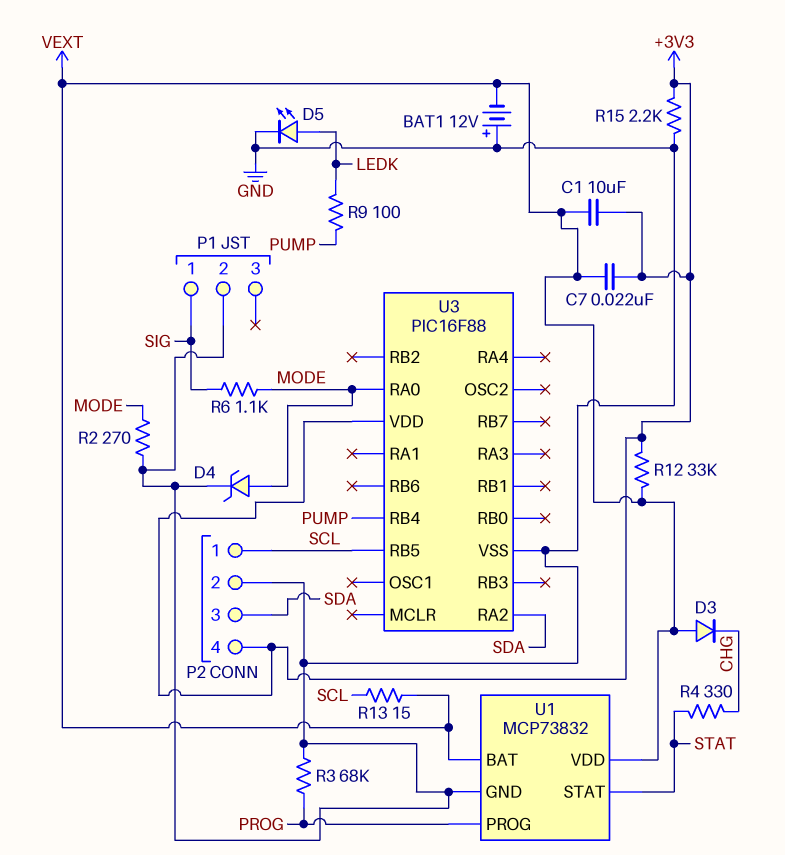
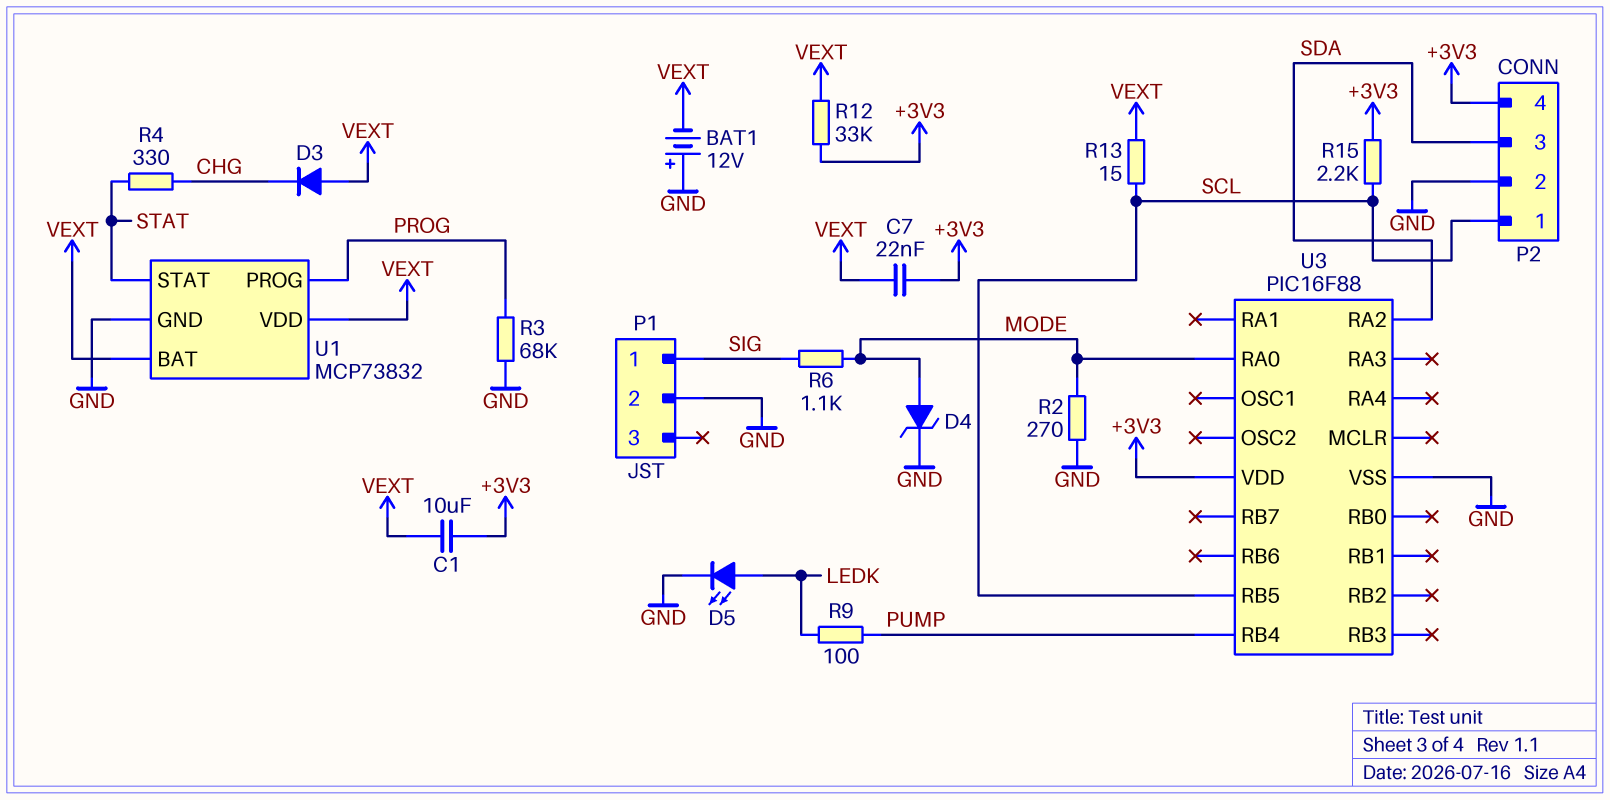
R15: 2.2k (+3V3, GND) -> 2.2k (+3V3, SCL)

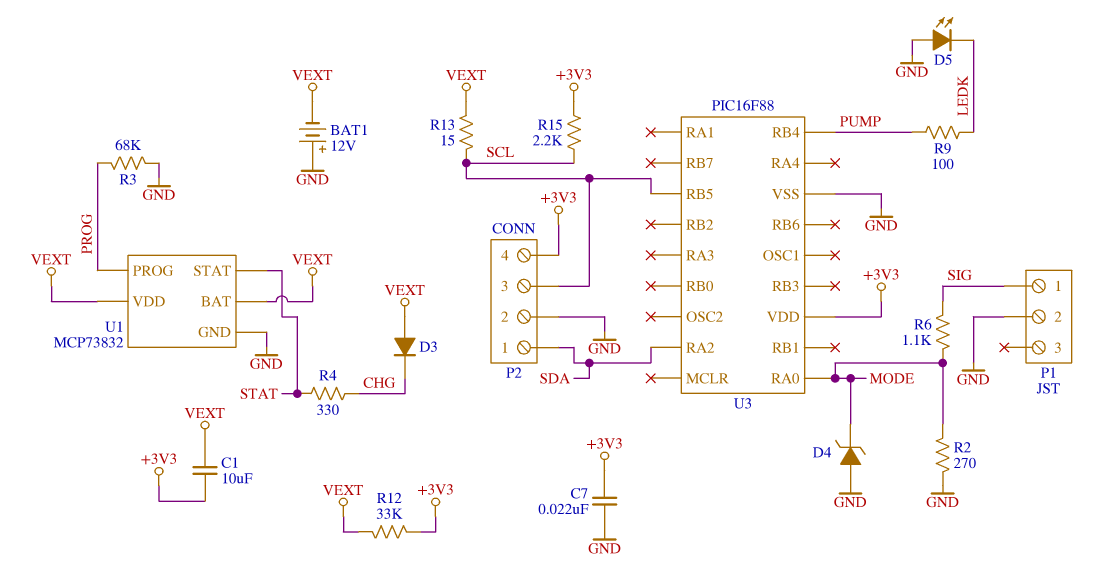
C7: 22nF (+3V3, VEXT) -> 22nF (+3V3, GND)
D4: zener (A MODE, K GND) -> zener (A GND, K MODE)
D5: LED (A LEDK, K GND) -> LED (A GND, K LEDK)
P2 pin 1: SCL -> SDA
P2 pin 3: SDA -> SCL

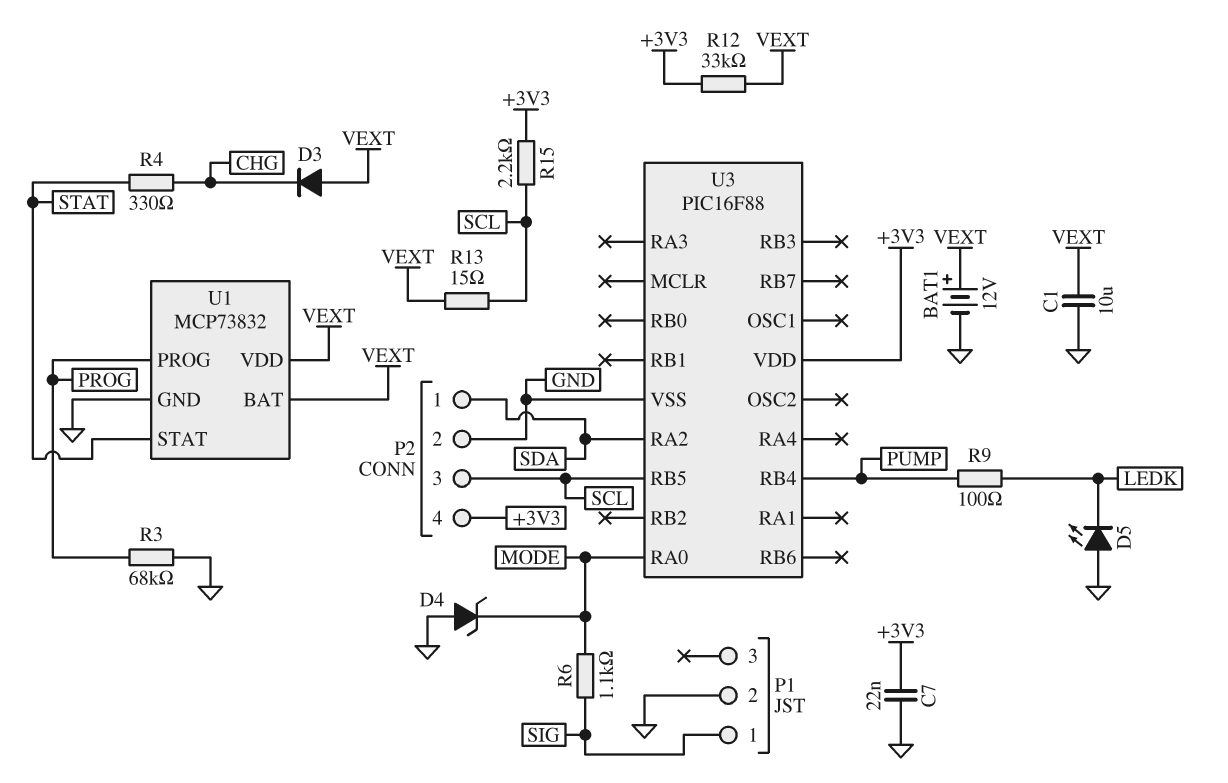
BAT1: 12V (plus GND, minus VEXT) -> 12V (plus VEXT, minus GND)
C1: 10uF (+3V3, VEXT) -> 10uF (GND, VEXT)
R2: 270 (GND, MODE) -> none

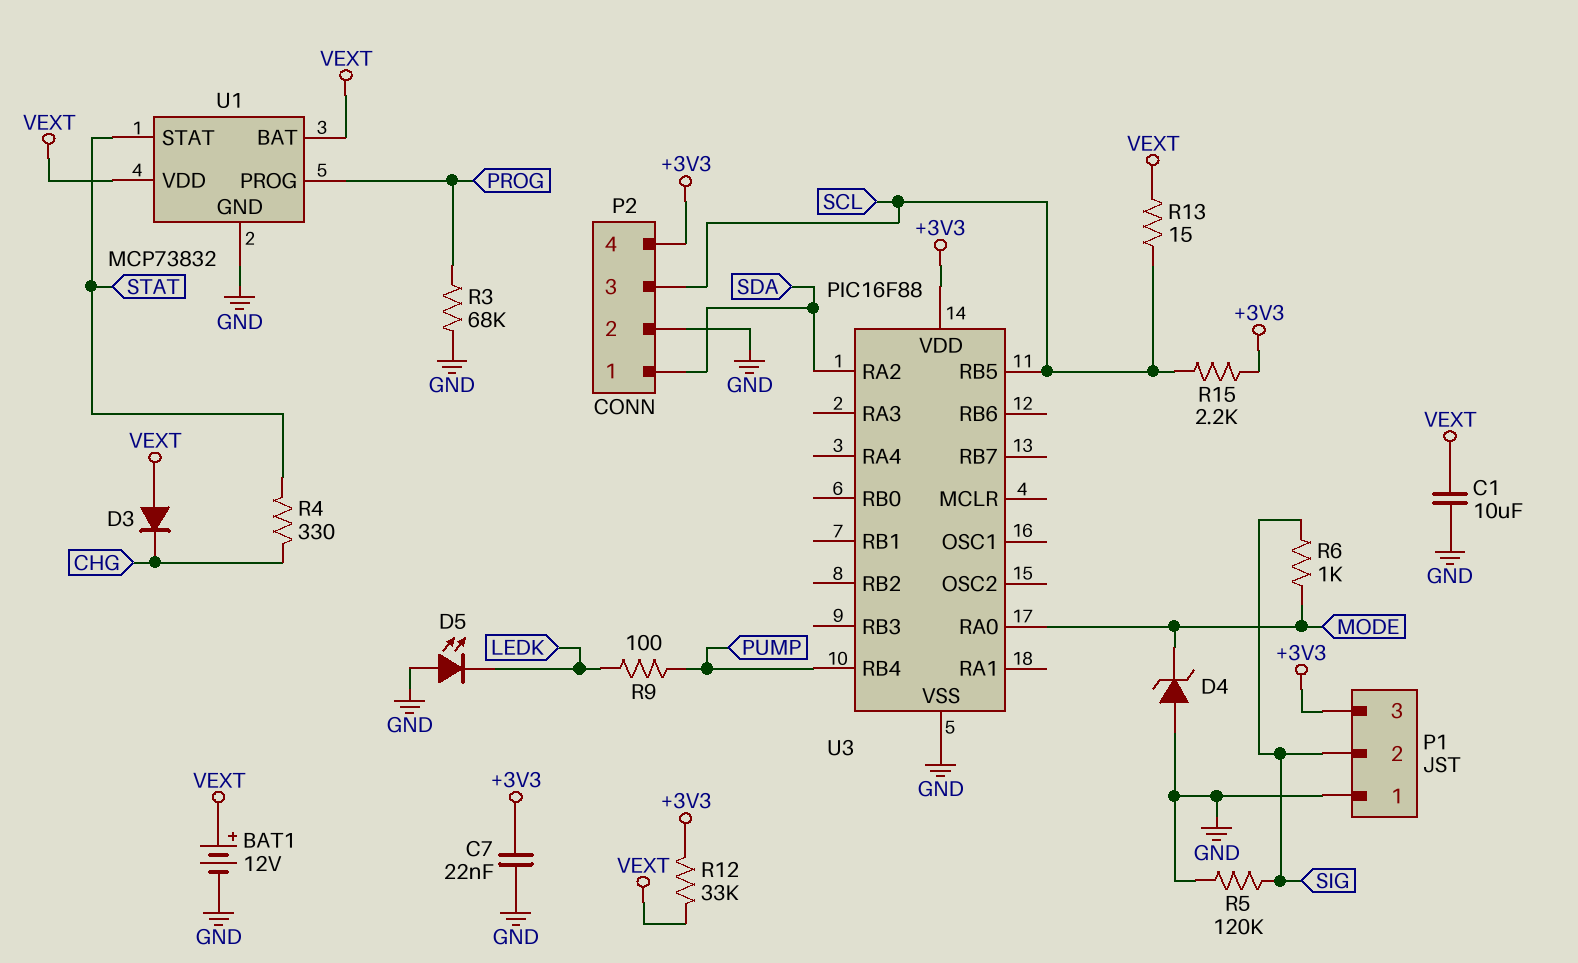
P1 pin 1: SIG -> GND
P1 pin 2: GND -> SIG
P1 pin 3: none -> +3V3
R5: none -> 120k (GND, SIG)
R6: 1.1k (MODE, SIG) -> 1k (MODE, SIG)

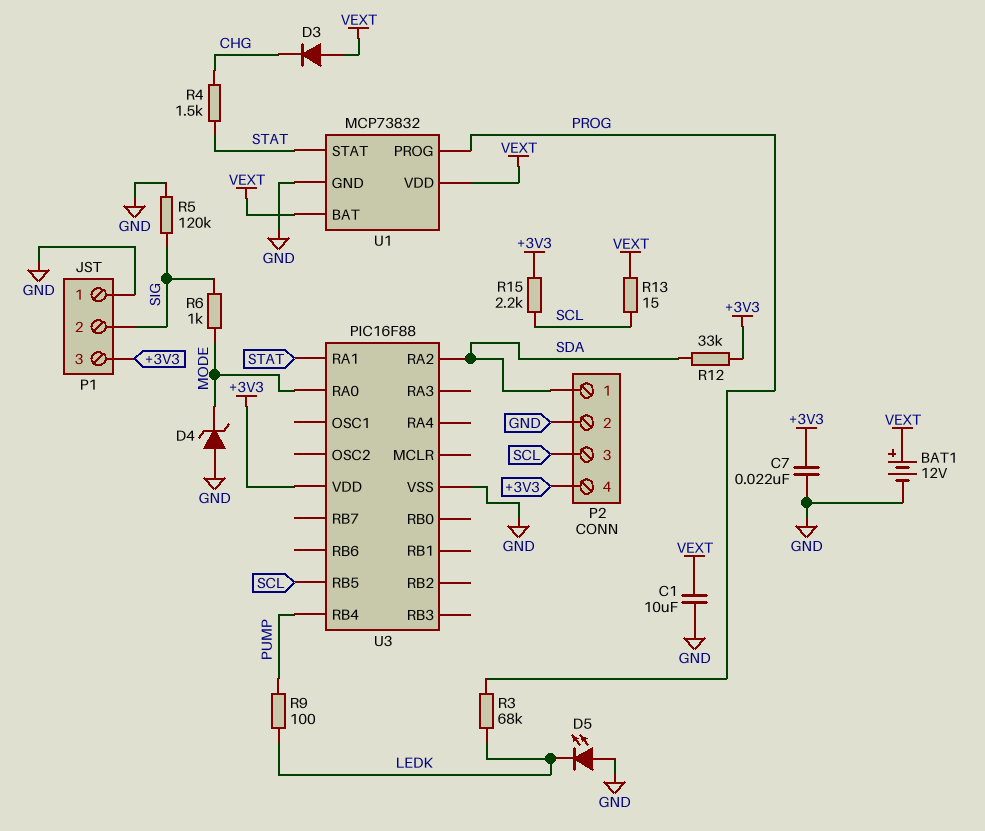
R3: 68k (GND, PROG) -> 68k (LEDK, PROG)
R4: 330 (CHG, STAT) -> 1.5k (CHG, STAT)
R12: 33k (+3V3, VEXT) -> 33k (+3V3, SDA)
U3 pin RA1: none -> STAT

